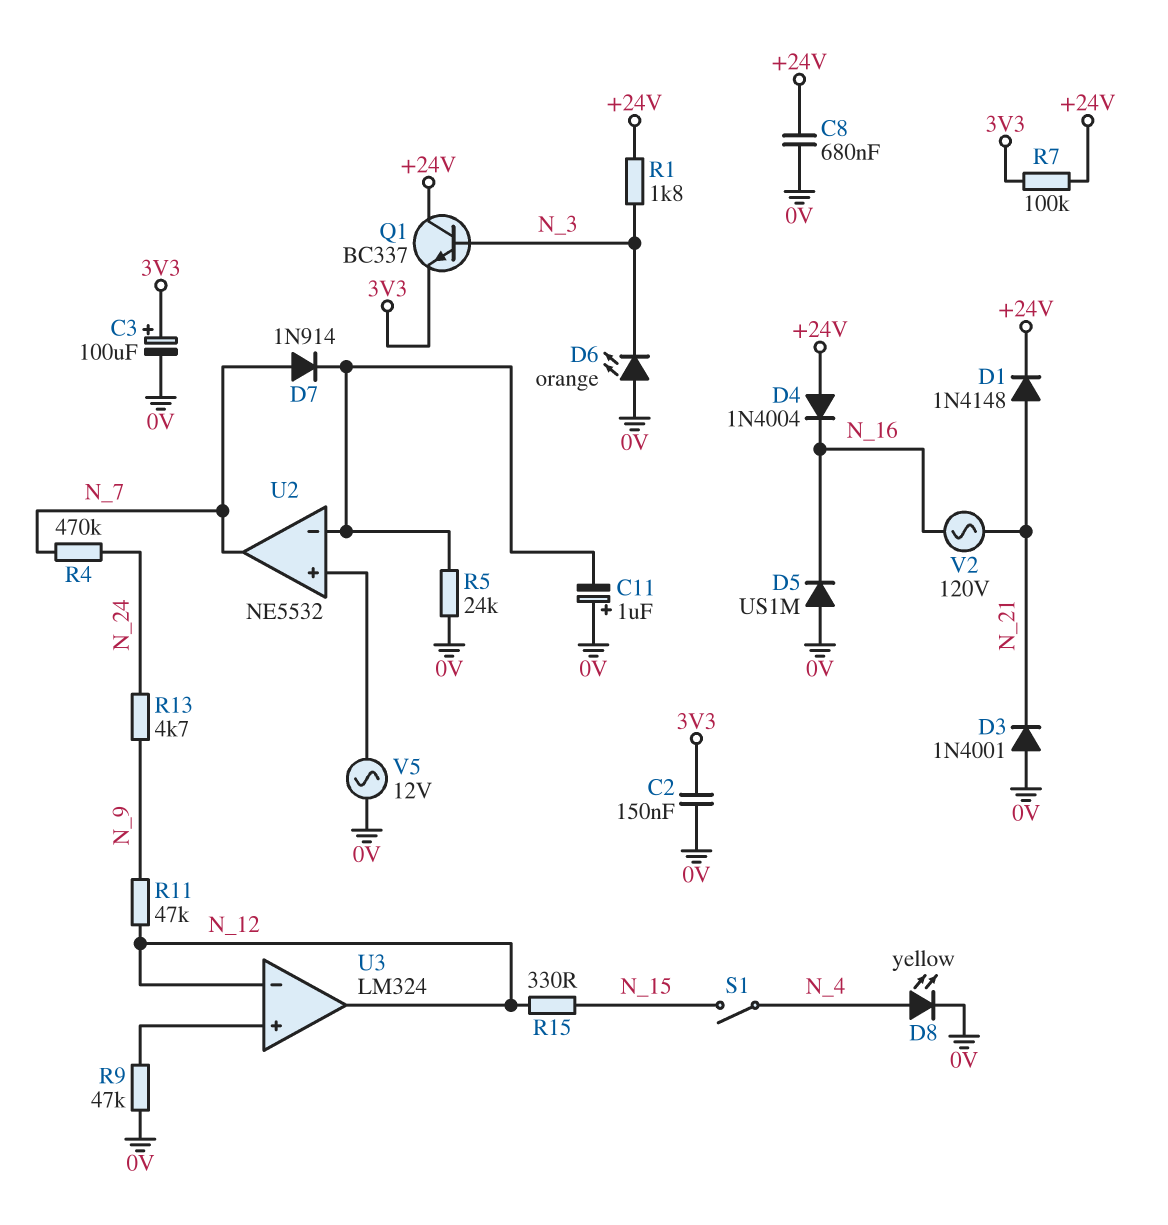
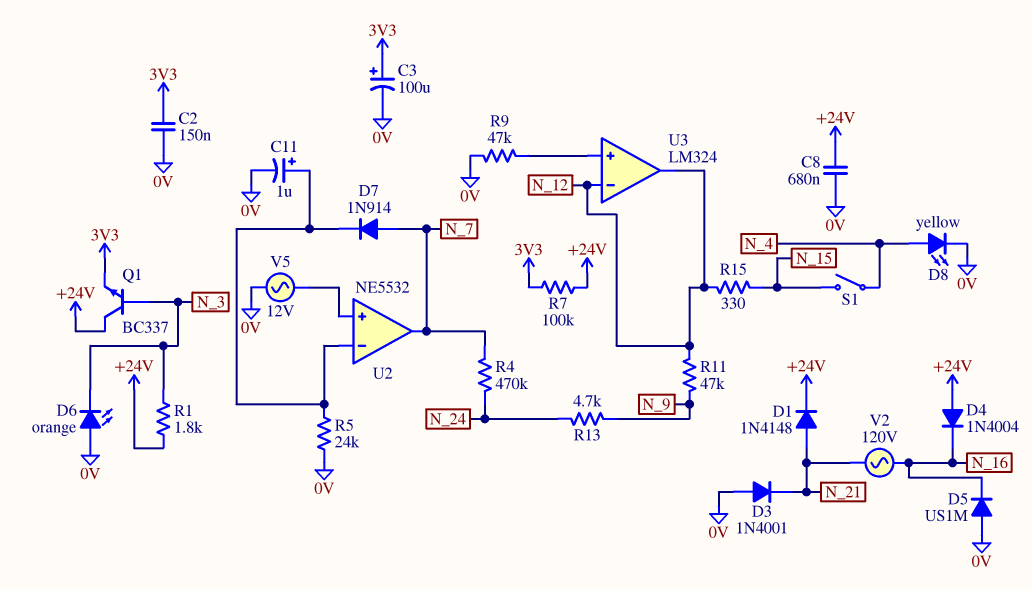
C11: 1uF (plus 0V, minus U2/in-) -> 1uF (plus U2/in-, minus 0V)

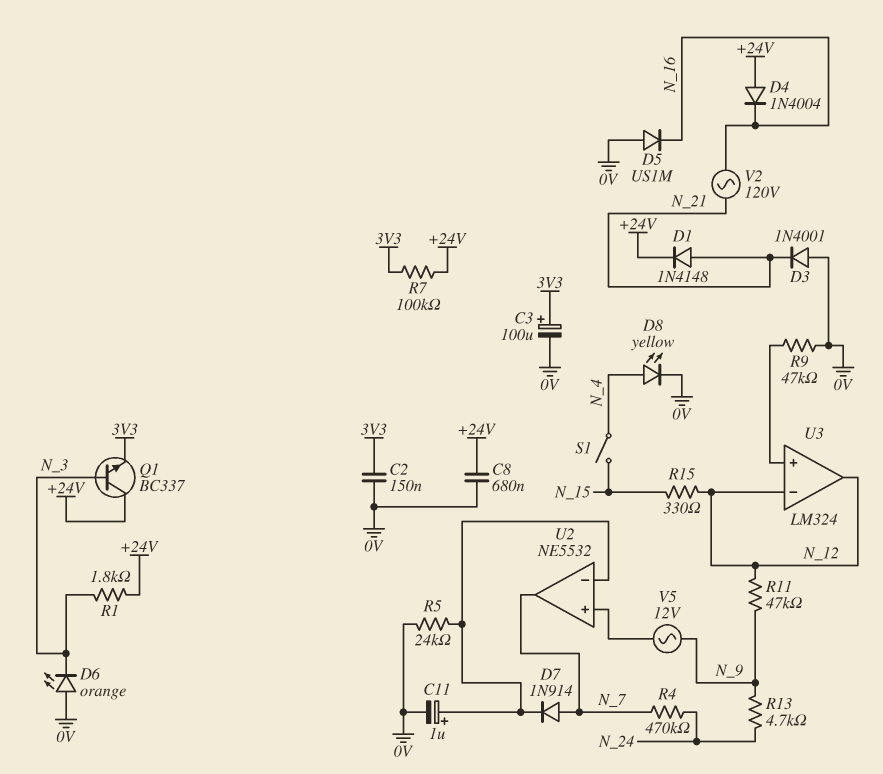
V5: AC 12V (0V, U2/in+) -> AC 12V (N_9, U2/in+)

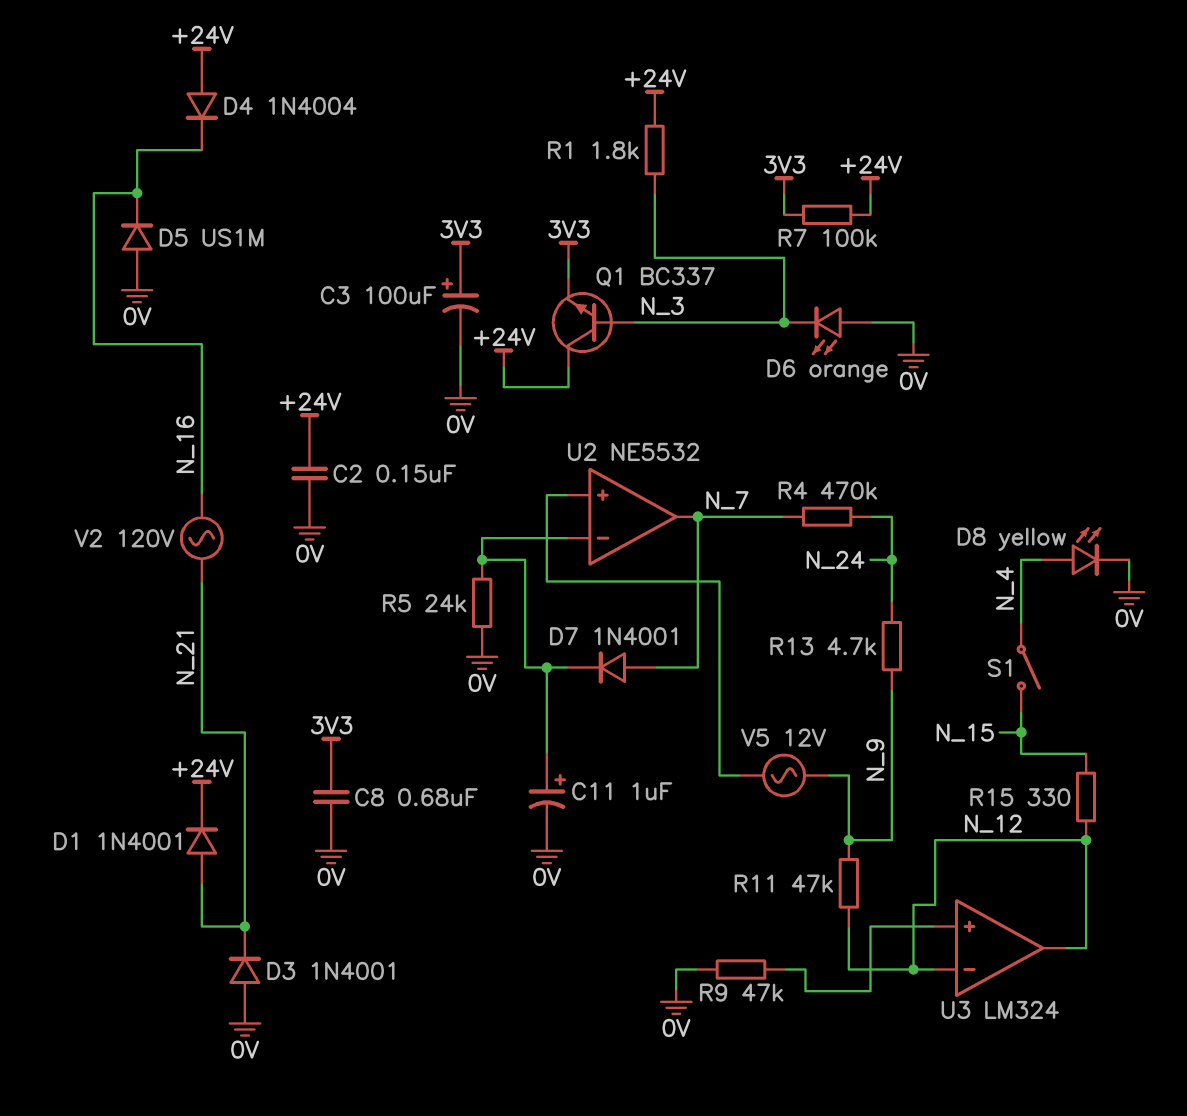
C2: 150nF (0V, 3V3) -> 150nF (+24V, 0V)
C8: 680nF (+24V, 0V) -> 680nF (0V, 3V3)
D1: diode 1N4148 (A N_21, K +24V) -> diode 1N4001 (A N_21, K +24V)
D7: diode 1N914 (A N_7, K U2/in-) -> diode 1N4001 (A N_7, K U2/in-)

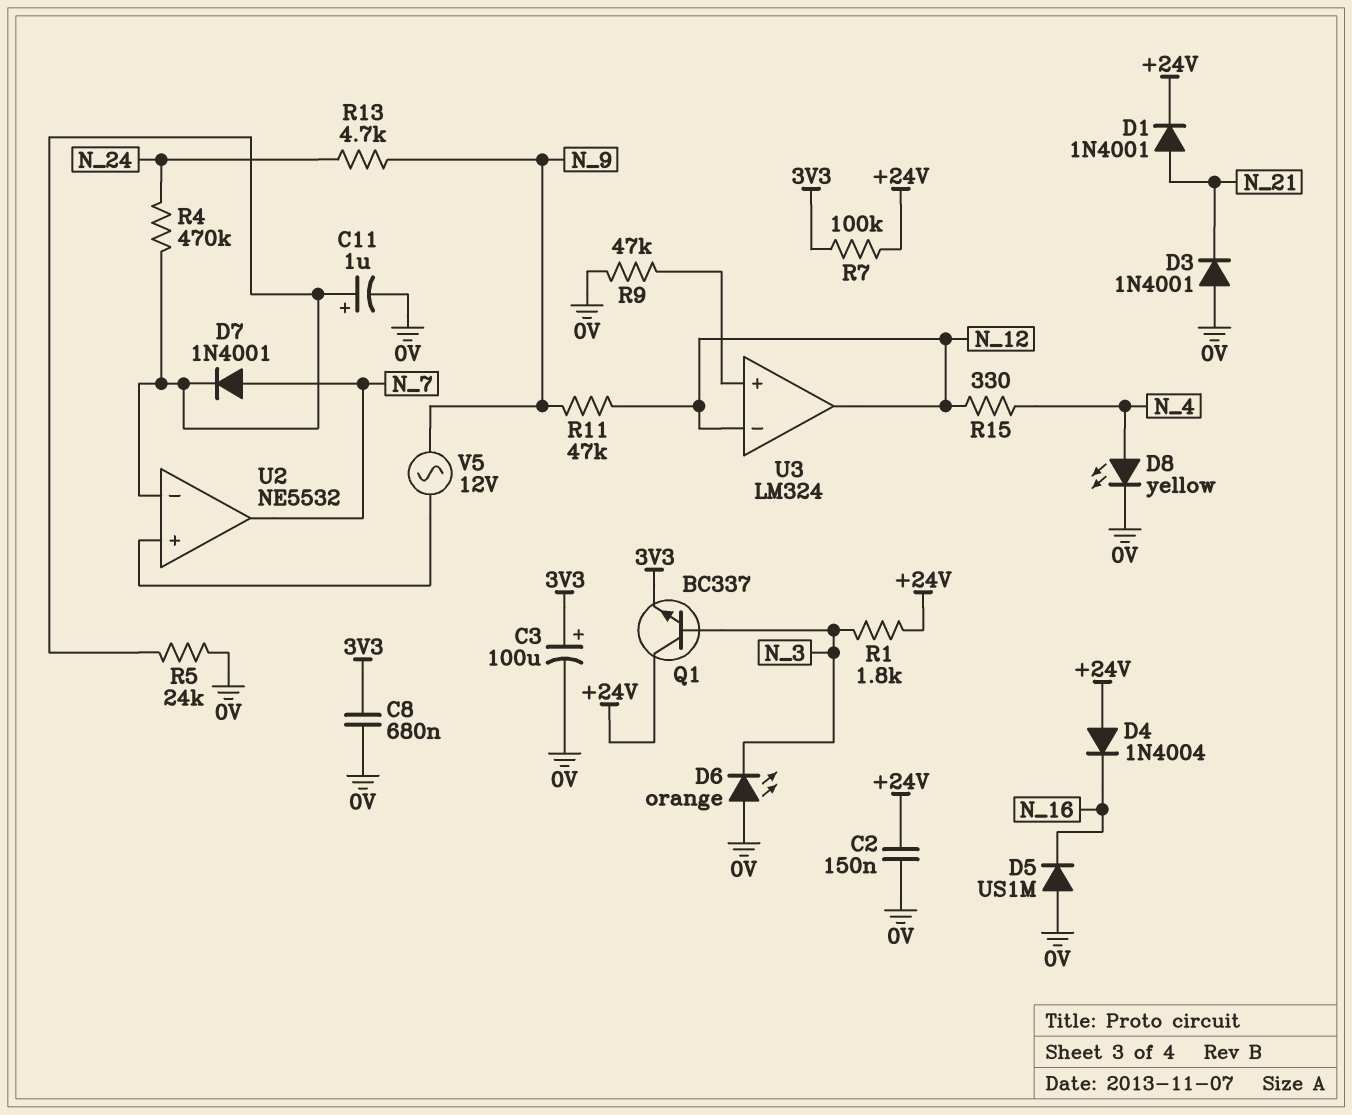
R4: 470k (N_7, N_24) -> 470k (N_24, U2/in-)
R15: 330 (N_12, N_15) -> 330 (N_4, N_12)
S1: switch (N_4, N_15) -> none
V2: AC 120V (N_16, N_21) -> none

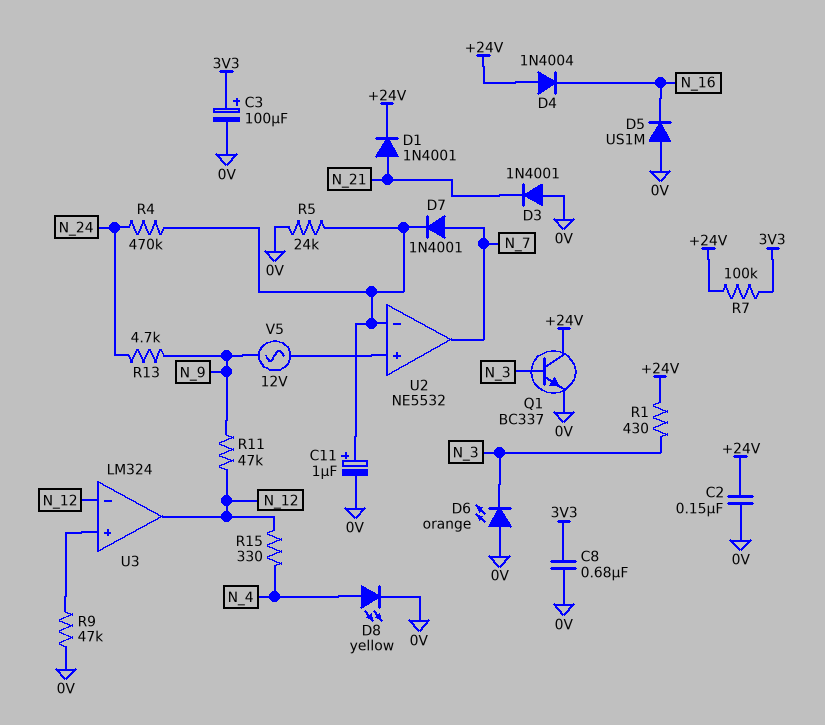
Q1: NPN BC337 (B N_3, C +24V, E 3V3) -> NPN BC337 (B N_3, C +24V, E 0V)
R1: 1.8k (+24V, N_3) -> 430 (+24V, N_3)

